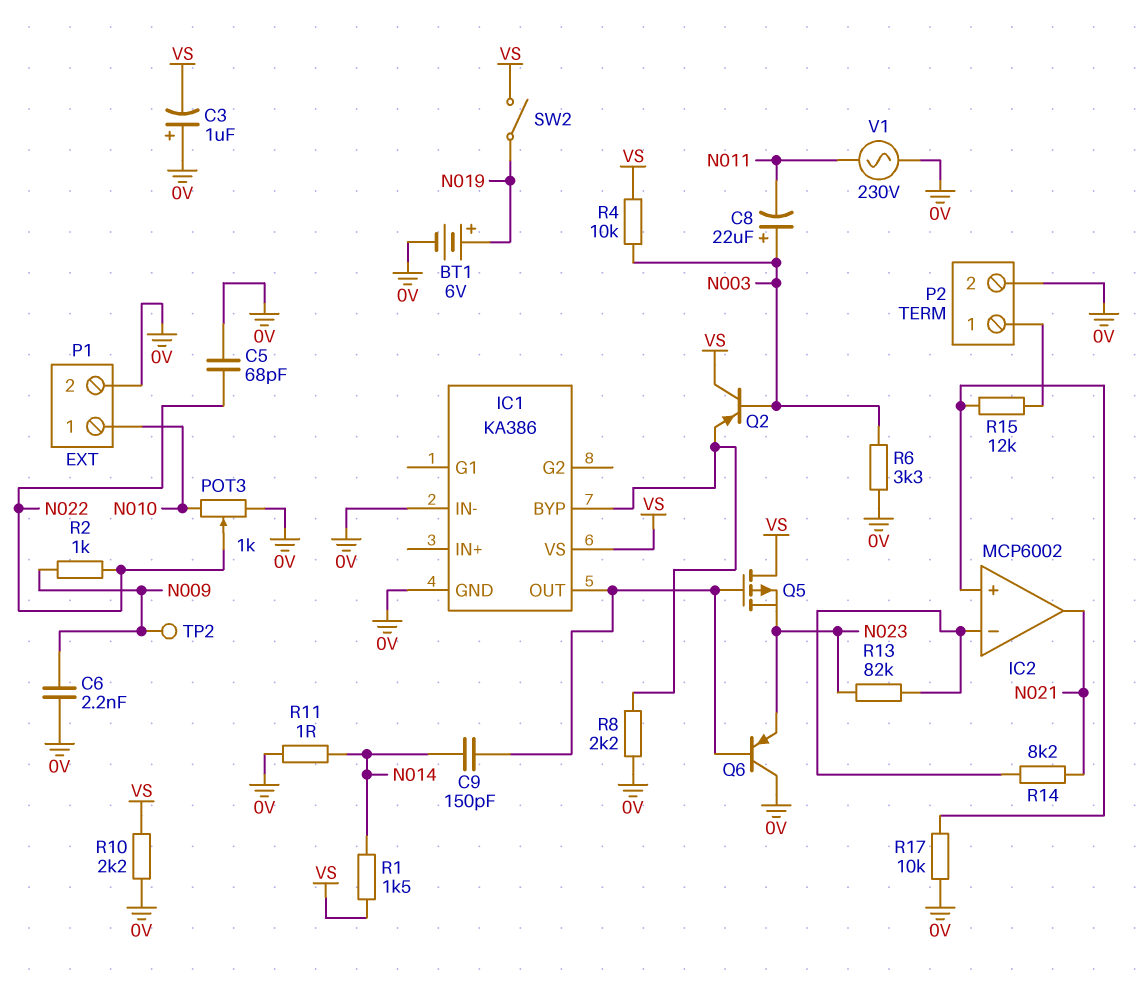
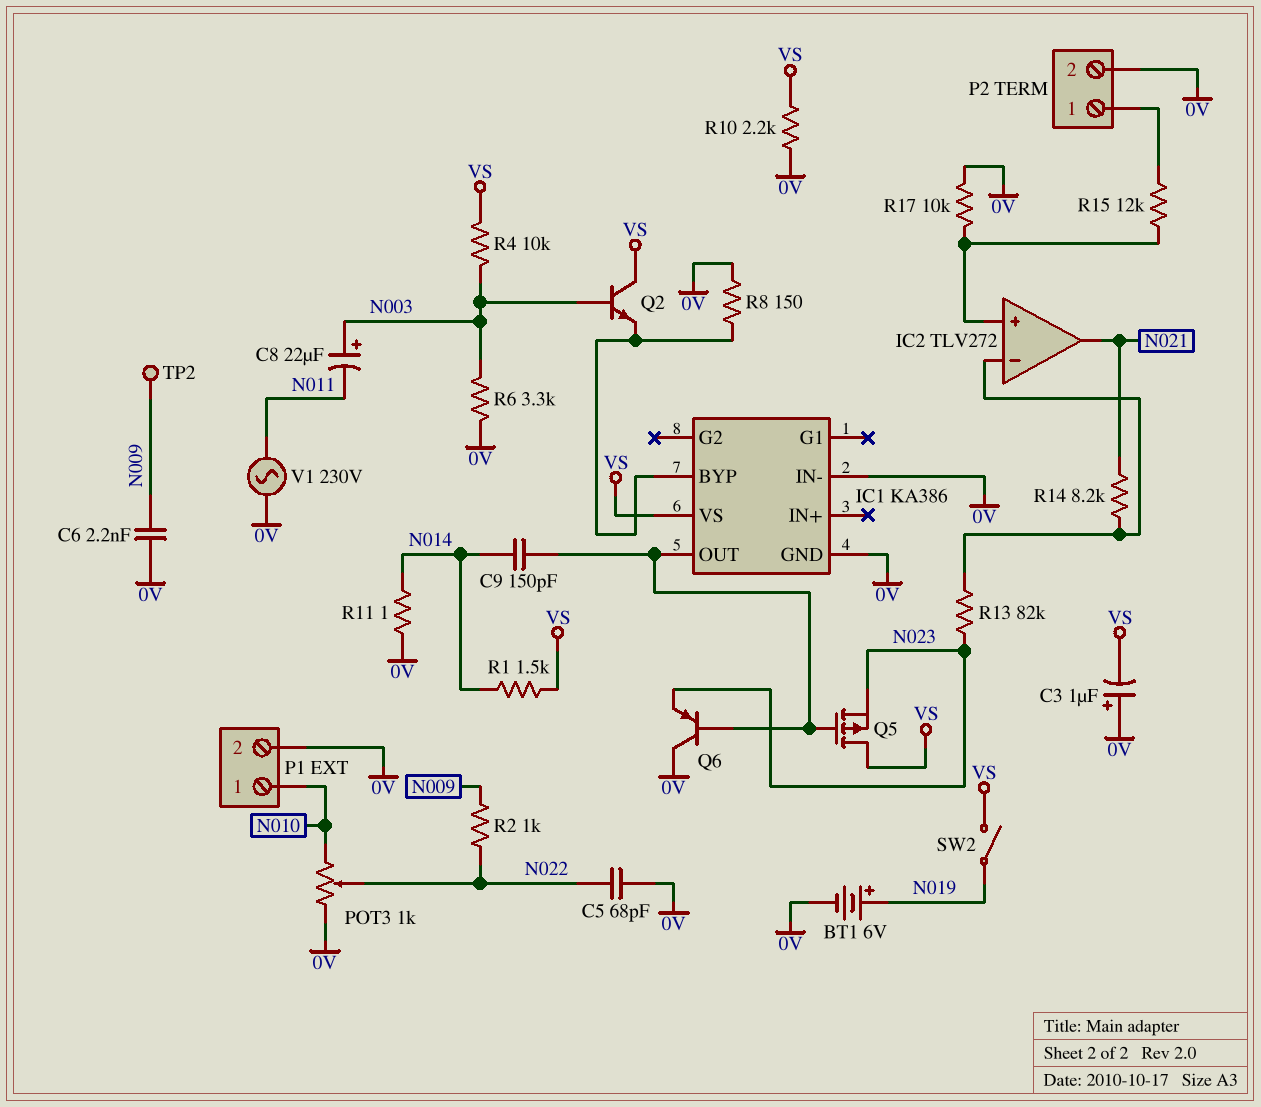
IC2: MCP6002 -> TLV272
Q2: PNP (B N003, C VS, E IC1/BYP) -> NPN (B N003, C VS, E IC1/BYP)
R8: 2.2k (0V, IC1/BYP) -> 150 (0V, IC1/BYP)

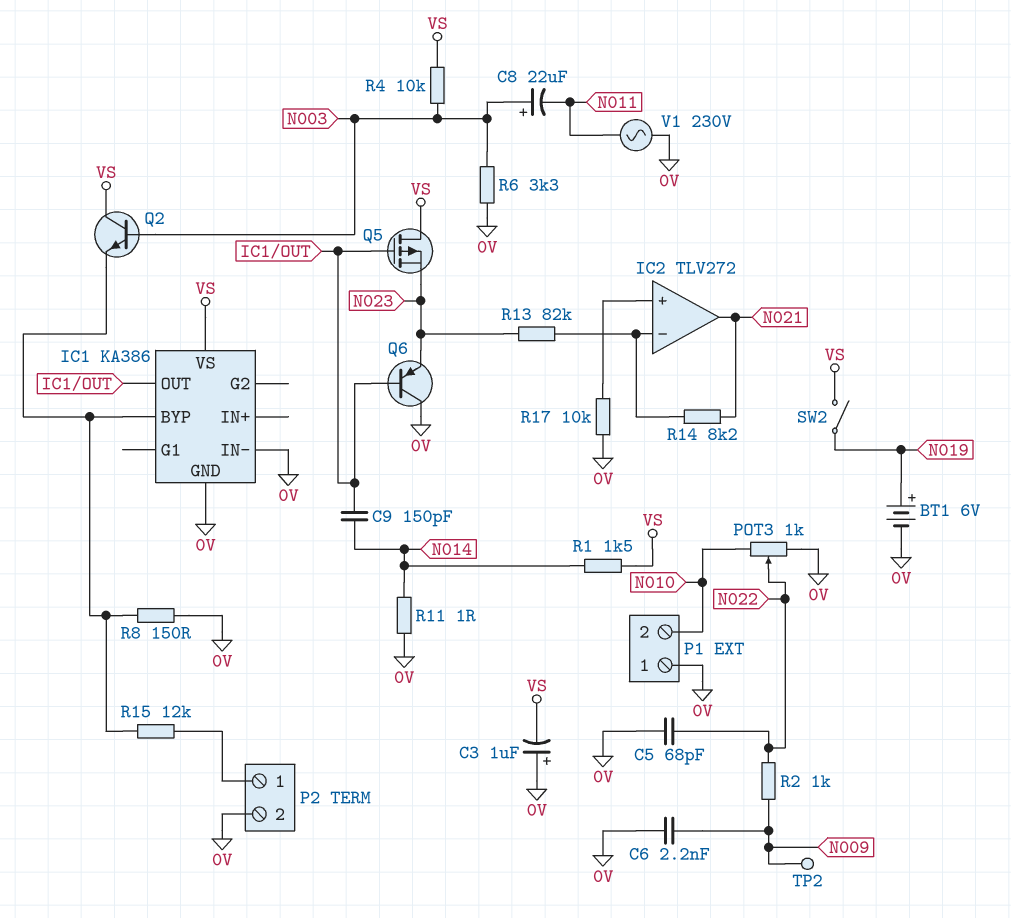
P1 pin 1: N010 -> 0V
P1 pin 2: 0V -> N010
R10: 2.2k (0V, VS) -> none
R15: 12k (IC2/in+, P2/1) -> 12k (IC1/BYP, P2/1)

